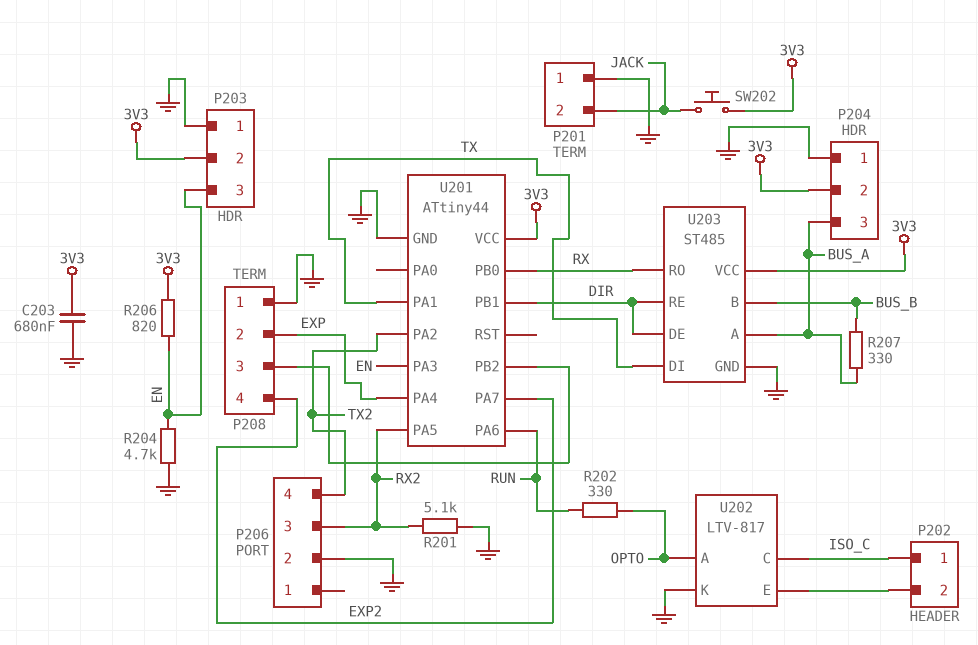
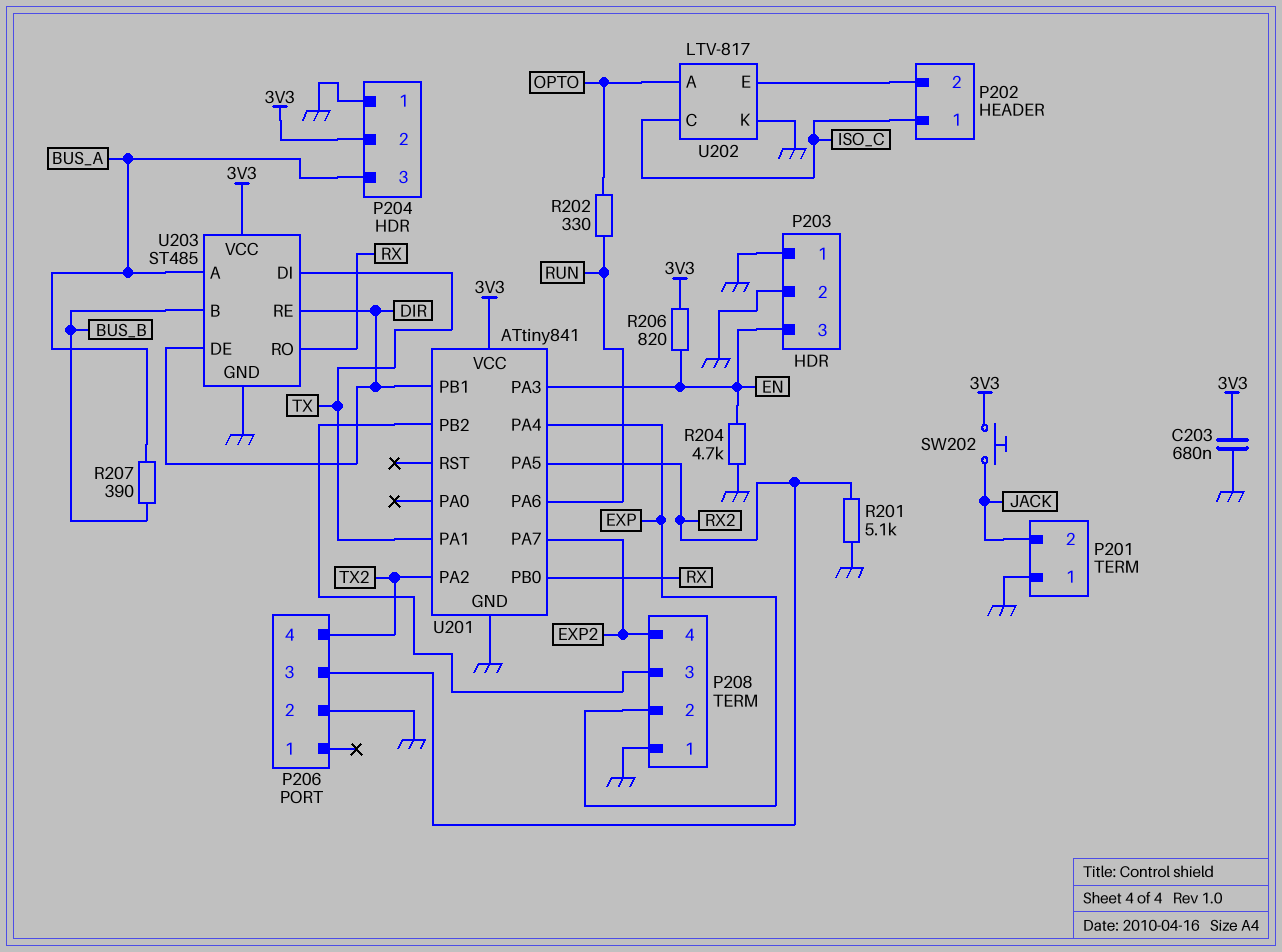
P203 pin 2: 3V3 -> GND
R207: 330 (BUS_A, BUS_B) -> 390 (BUS_A, BUS_B)
U201: ATtiny44 -> ATtiny841

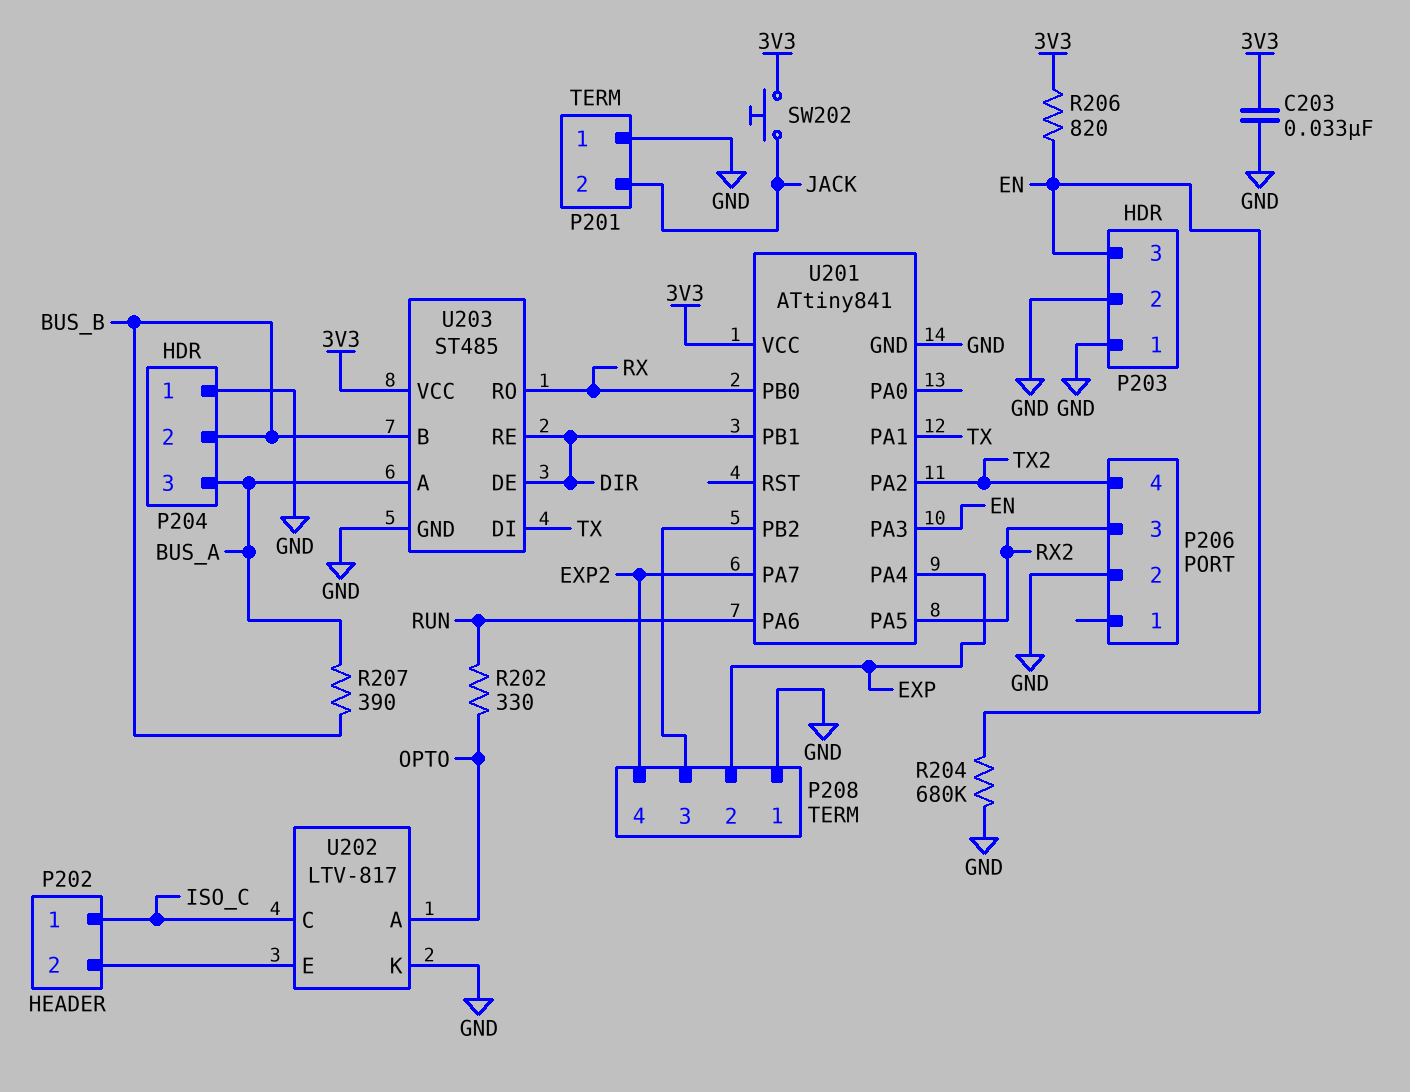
C203: 680nF (3V3, GND) -> 33nF (3V3, GND)
P204 pin 2: 3V3 -> BUS_B
R201: 5.1k (GND, RX2) -> none
R204: 4.7k (EN, GND) -> 680k (EN, GND)

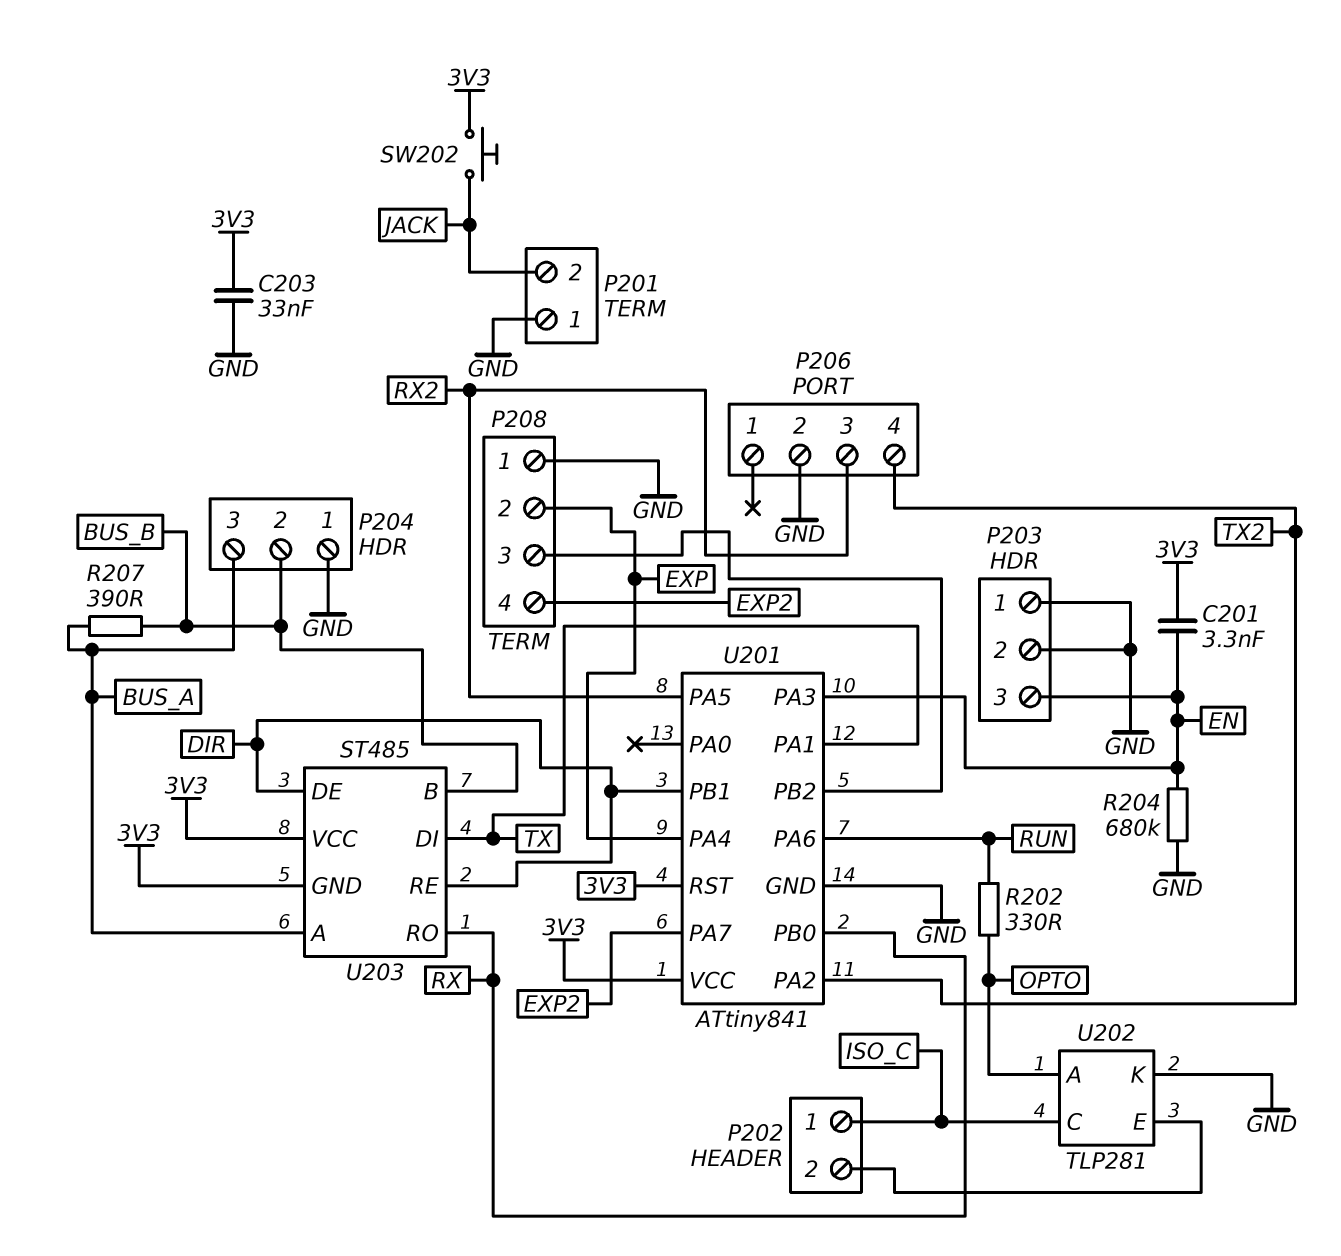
C201: none -> 3.3nF (3V3, EN)
R206: 820 (3V3, EN) -> none
U201 pin RST: none -> 3V3
U202: LTV-817 -> TLP281
U203 pin GND: GND -> 3V3

